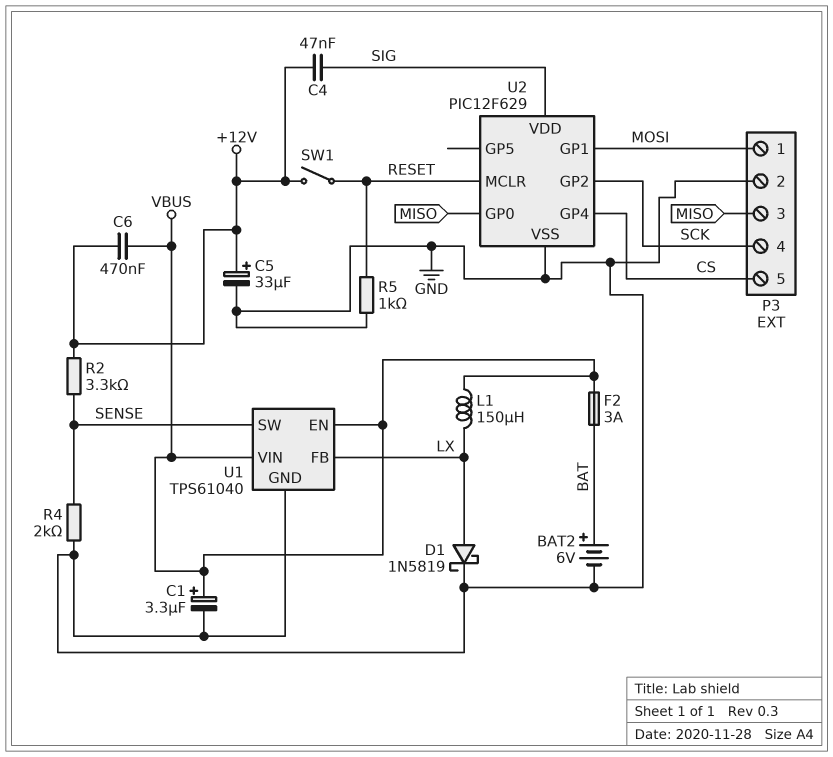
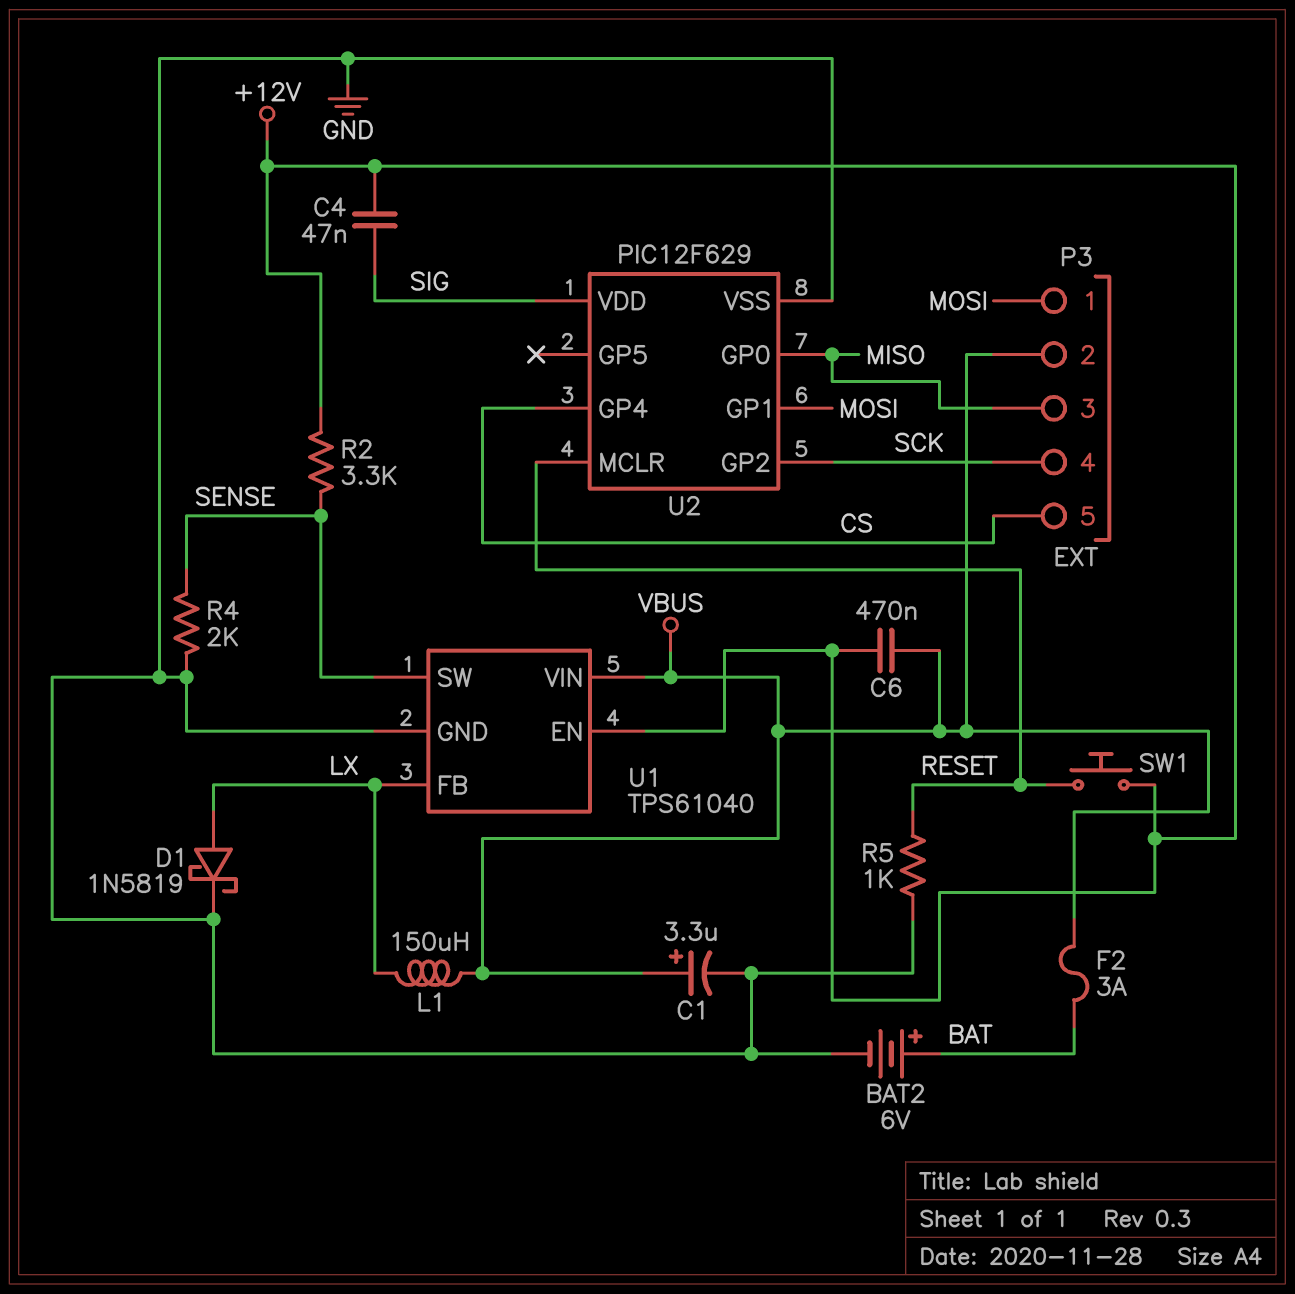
C5: 33uF (plus +12V, minus GND) -> none
P3 pin 2: GND -> VBUS
SW1: switch (+12V, RESET) -> button (+12V, RESET)
U1 pin EN: VBUS -> +12V

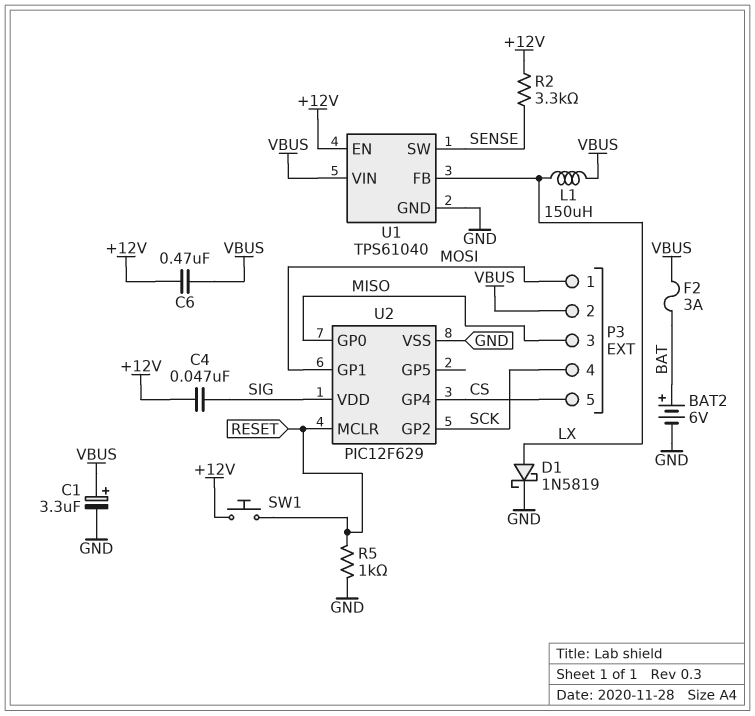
R4: 2k (GND, SENSE) -> none

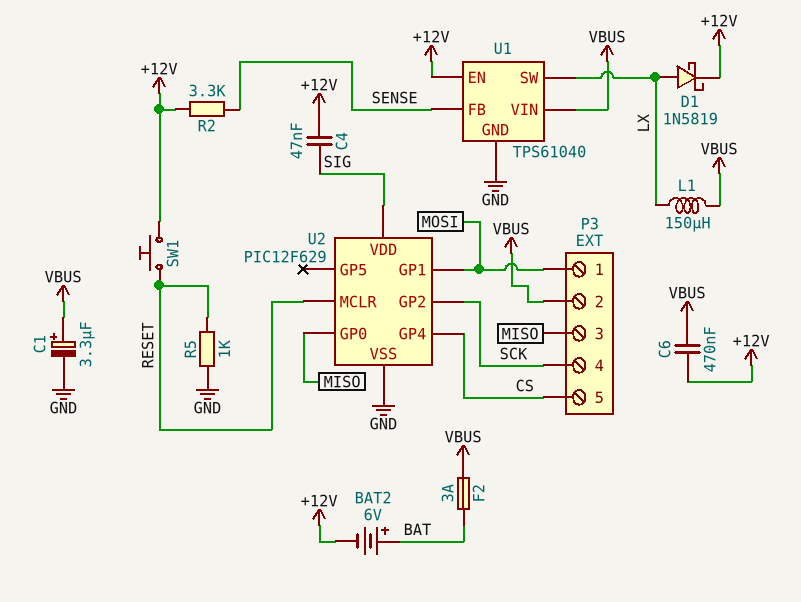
BAT2: 6V (plus BAT, minus GND) -> 6V (plus BAT, minus +12V)
D1: schottky 1N5819 (A LX, K GND) -> schottky 1N5819 (A LX, K +12V)
U1 pin FB: LX -> SENSE
U1 pin SW: SENSE -> LX

